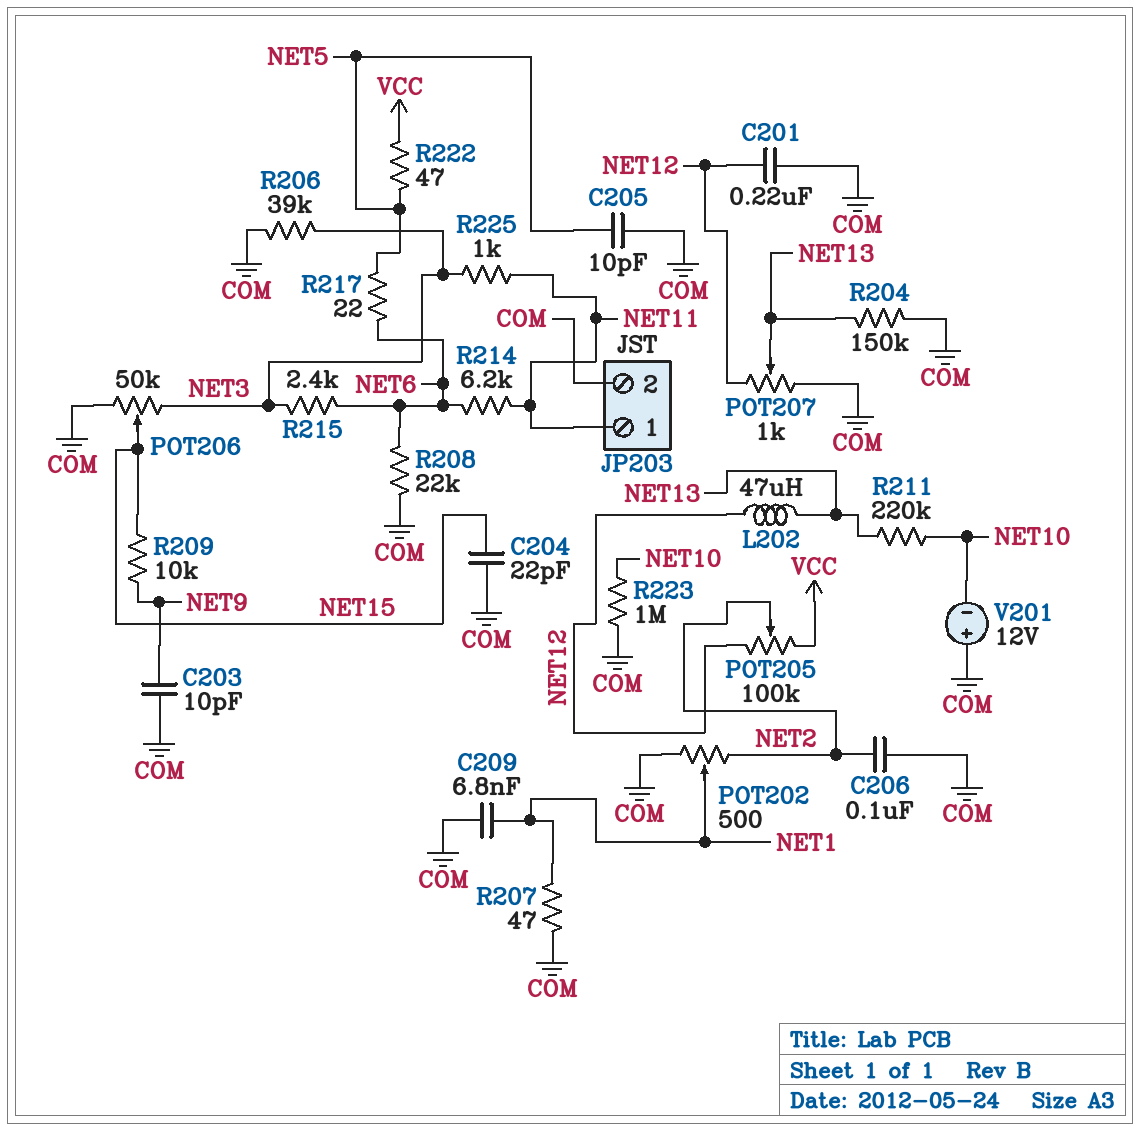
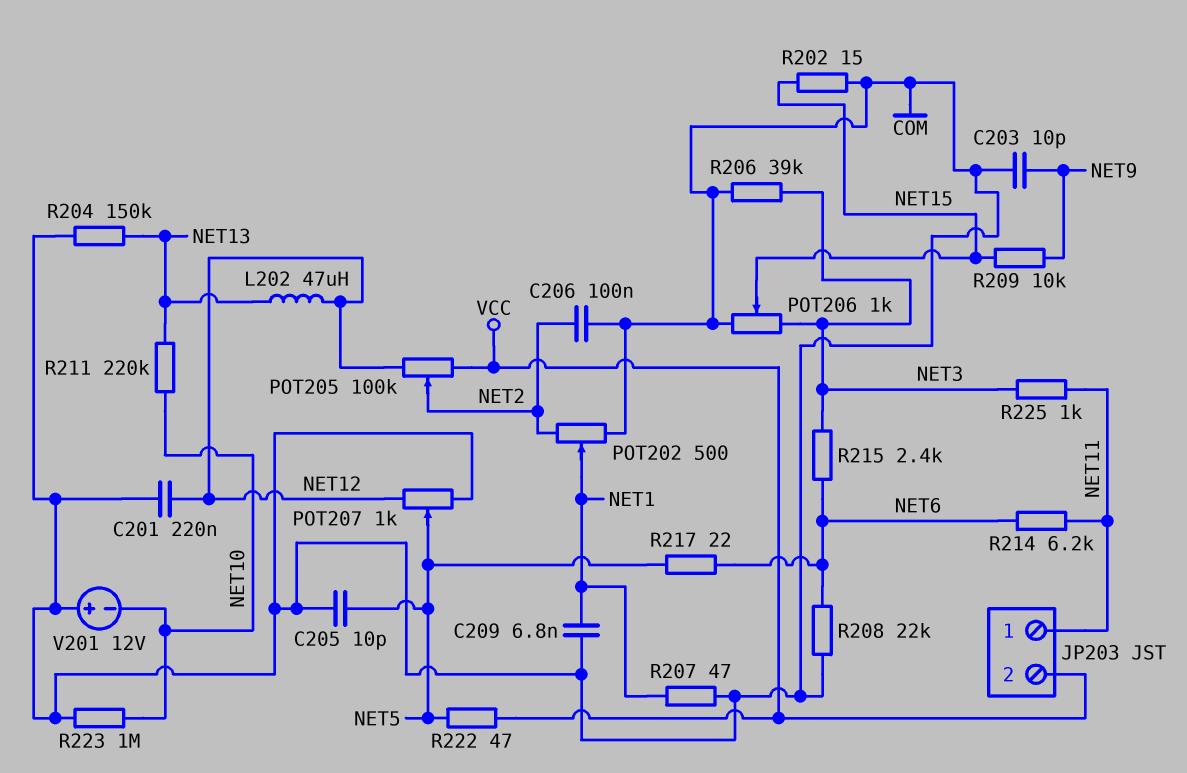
C204: 22pF (COM, NET15) -> none
JP203 pin 2: COM -> VCC
POT206: 50k (COM, NET3, wiper NET15) -> 1k (COM, NET3, wiper NET15)
POT207: 1k (COM, NET12, wiper NET13) -> 1k (COM, NET12, wiper NET5)
R202: none -> 15 (COM, NET15)

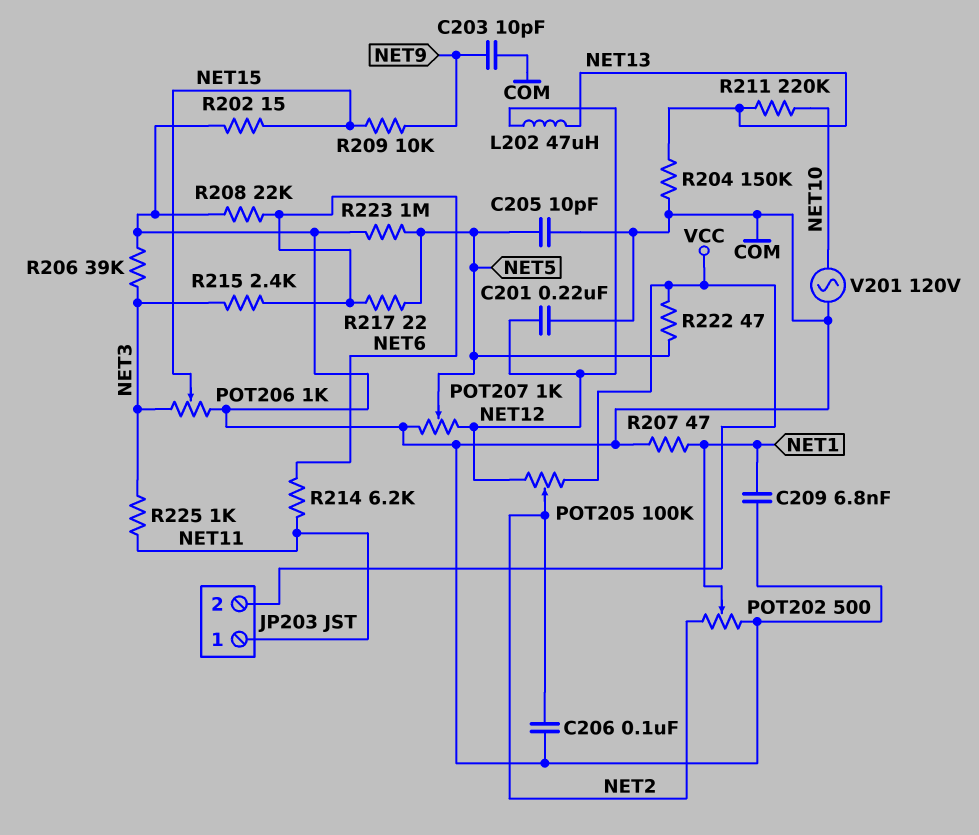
R223: 1M (COM, NET10) -> 1M (COM, NET5)
V201: 12V (plus COM, minus NET10) -> AC 120V (COM, NET10)

